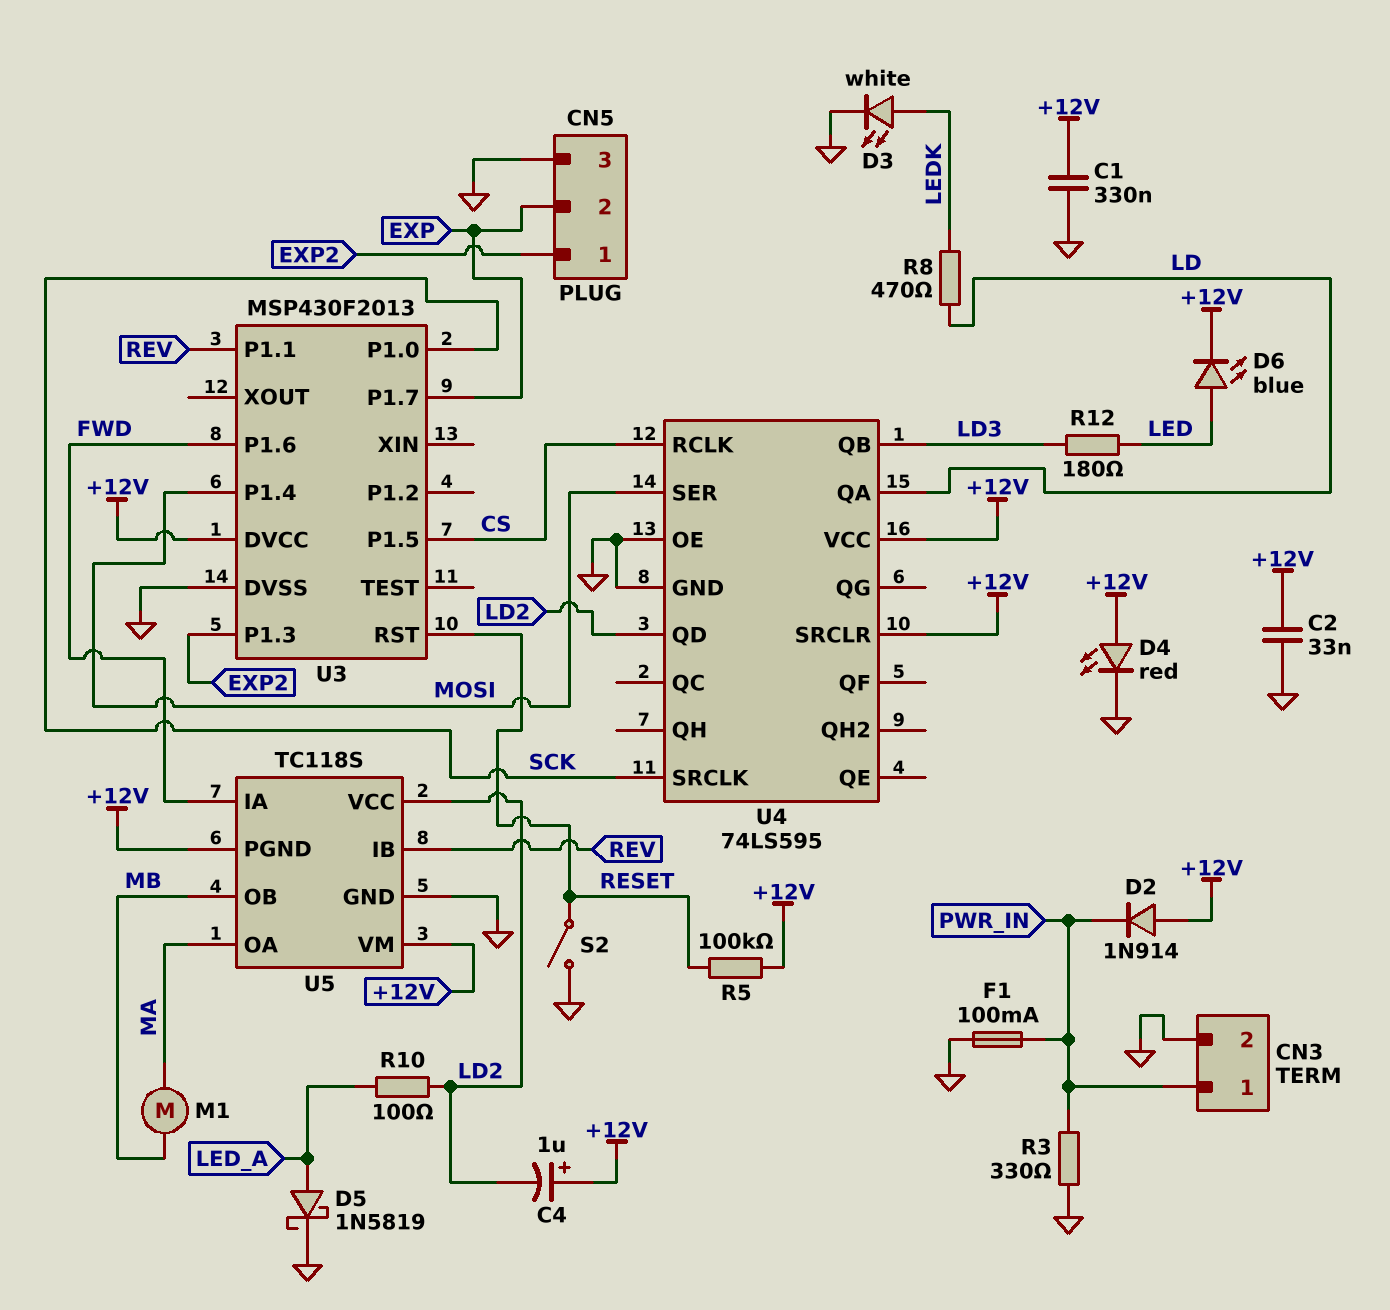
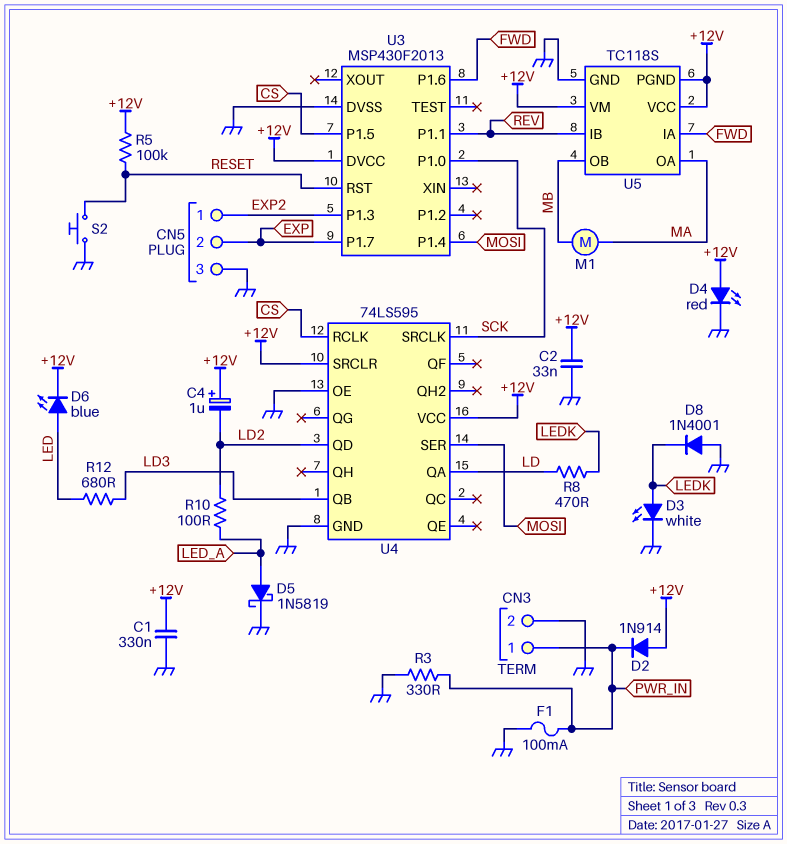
D8: none -> diode 1N4001 (A GND, K LEDK)
R12: 180 (LD3, LED) -> 680 (LD3, LED)
S2: switch (GND, RESET) -> button (GND, RESET)
U5 pin VCC: LD2 -> +12V

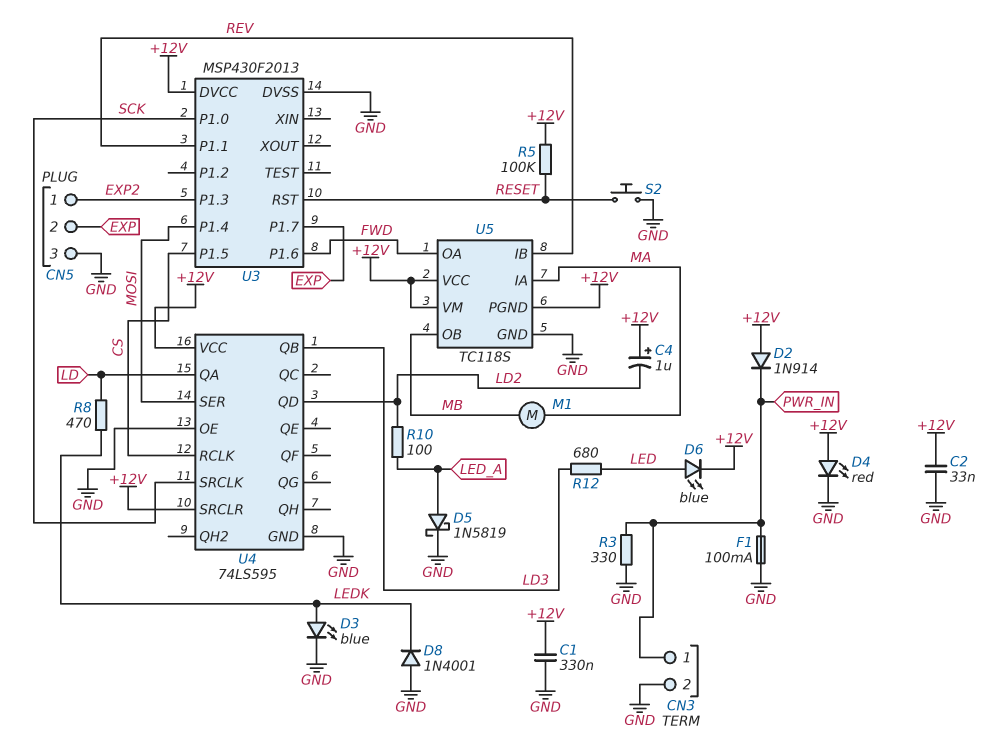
D3: LED white (A LEDK, K GND) -> LED blue (A LEDK, K GND)
U5 pin IA: FWD -> MA
U5 pin OA: MA -> FWD

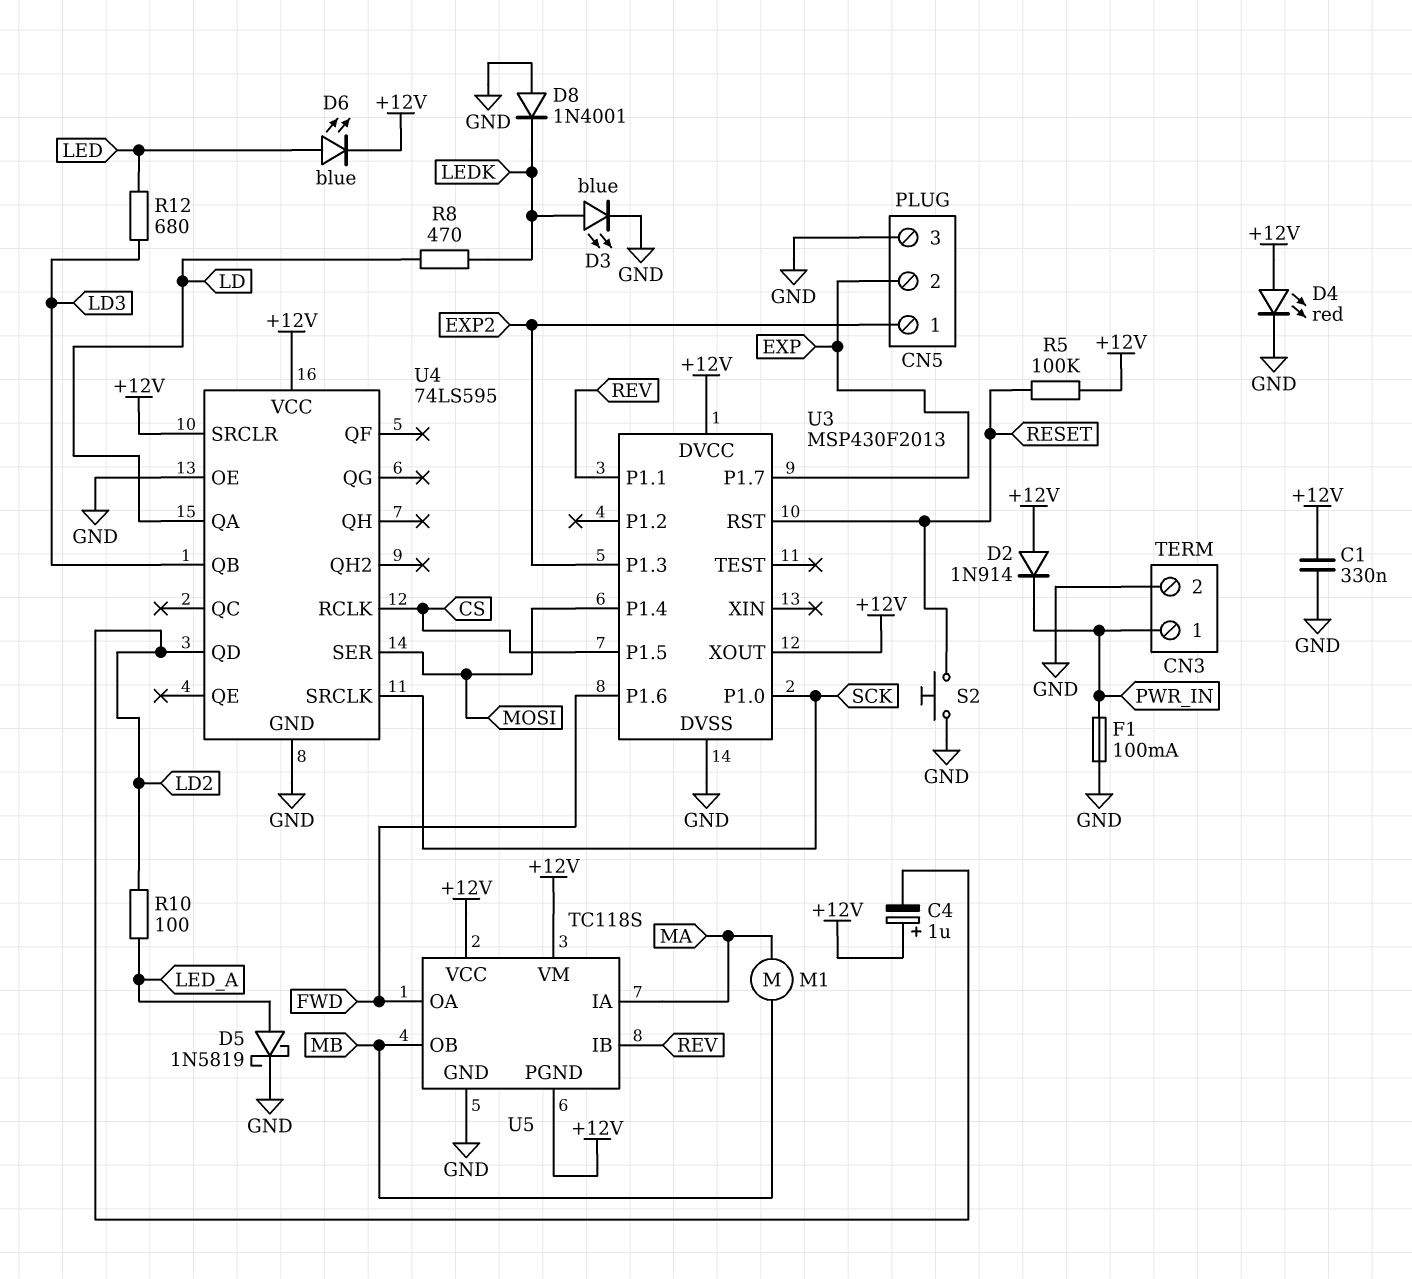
C2: 33nF (+12V, GND) -> none
R3: 330 (GND, PWR_IN) -> none
U3 pin XOUT: none -> +12V

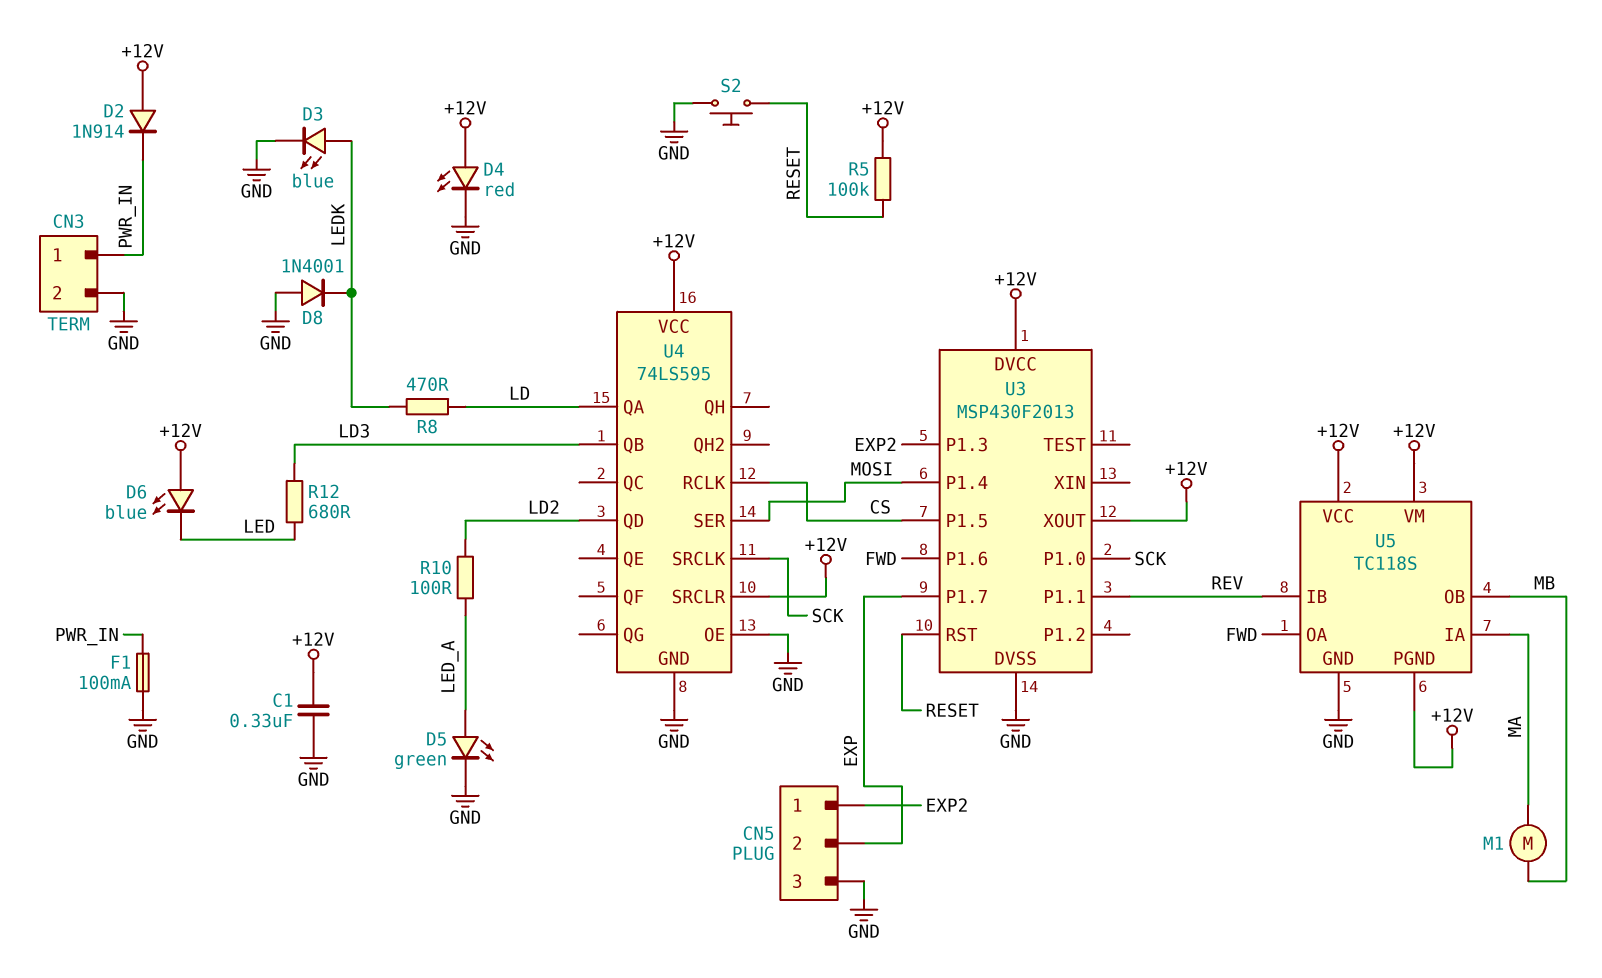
C4: 1uF (plus +12V, minus LD2) -> none
D5: schottky 1N5819 (A LED_A, K GND) -> LED green (A LED_A, K GND)
D6: LED blue (A LED, K +12V) -> LED blue (A +12V, K LED)

